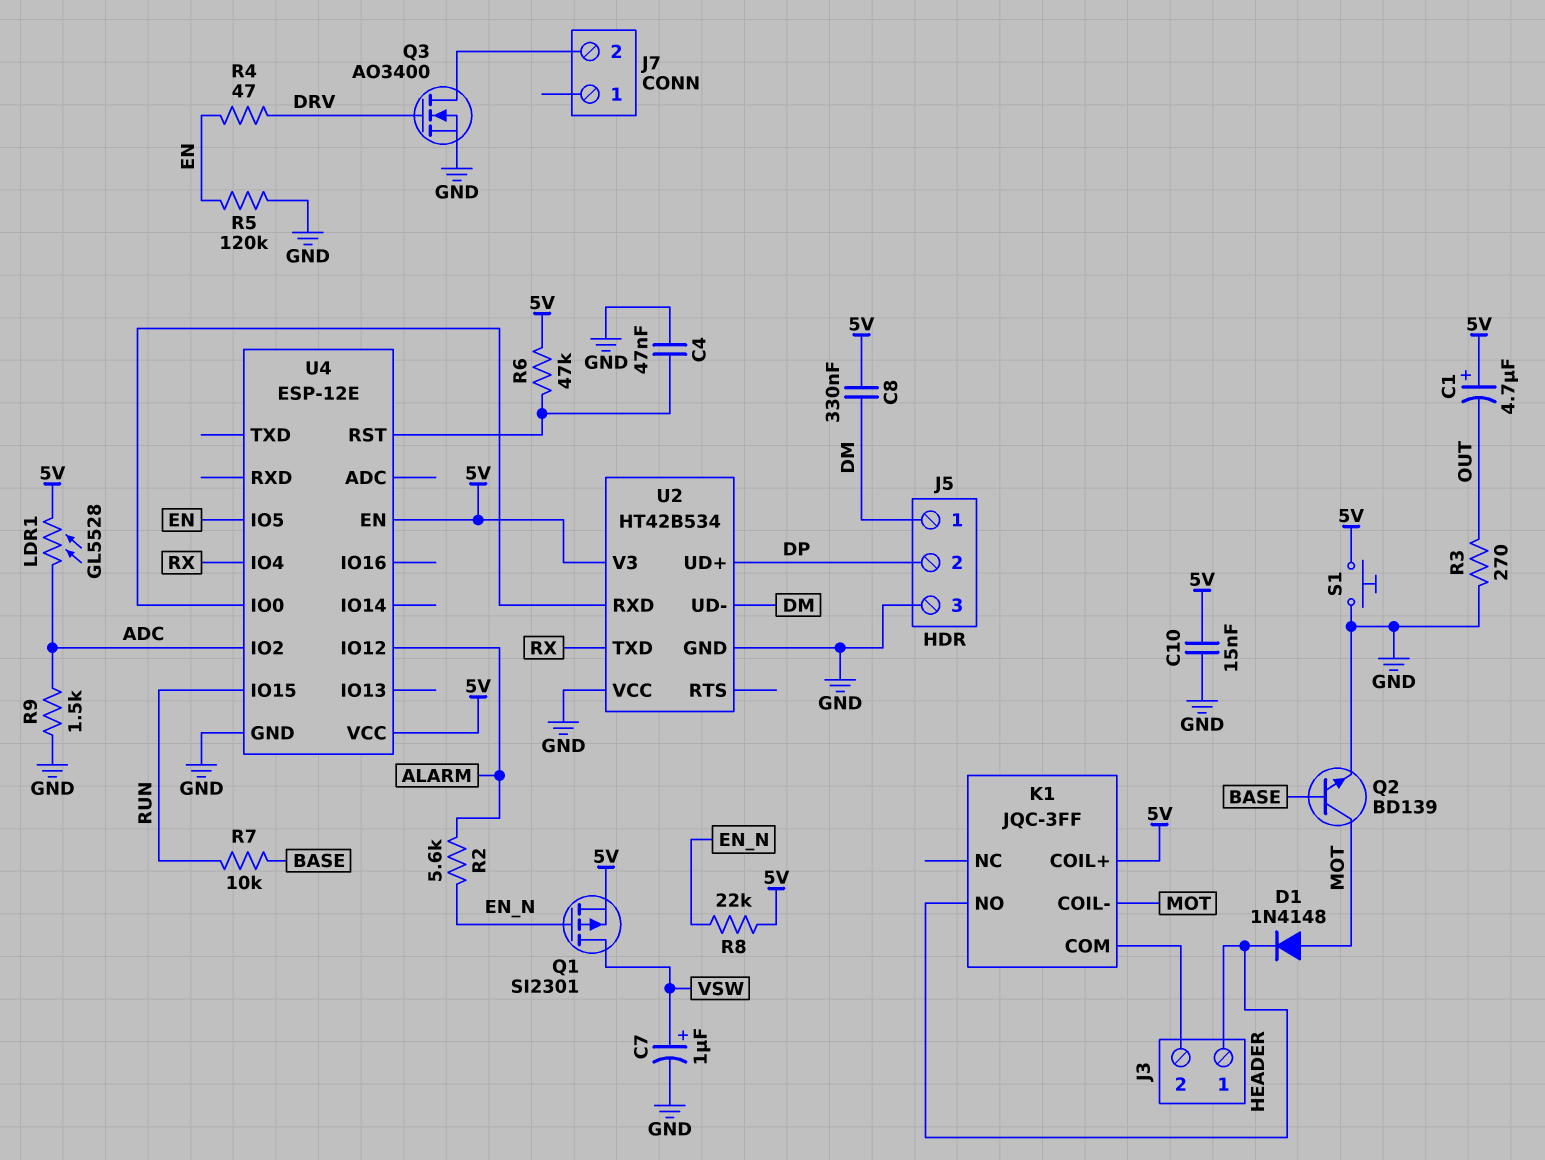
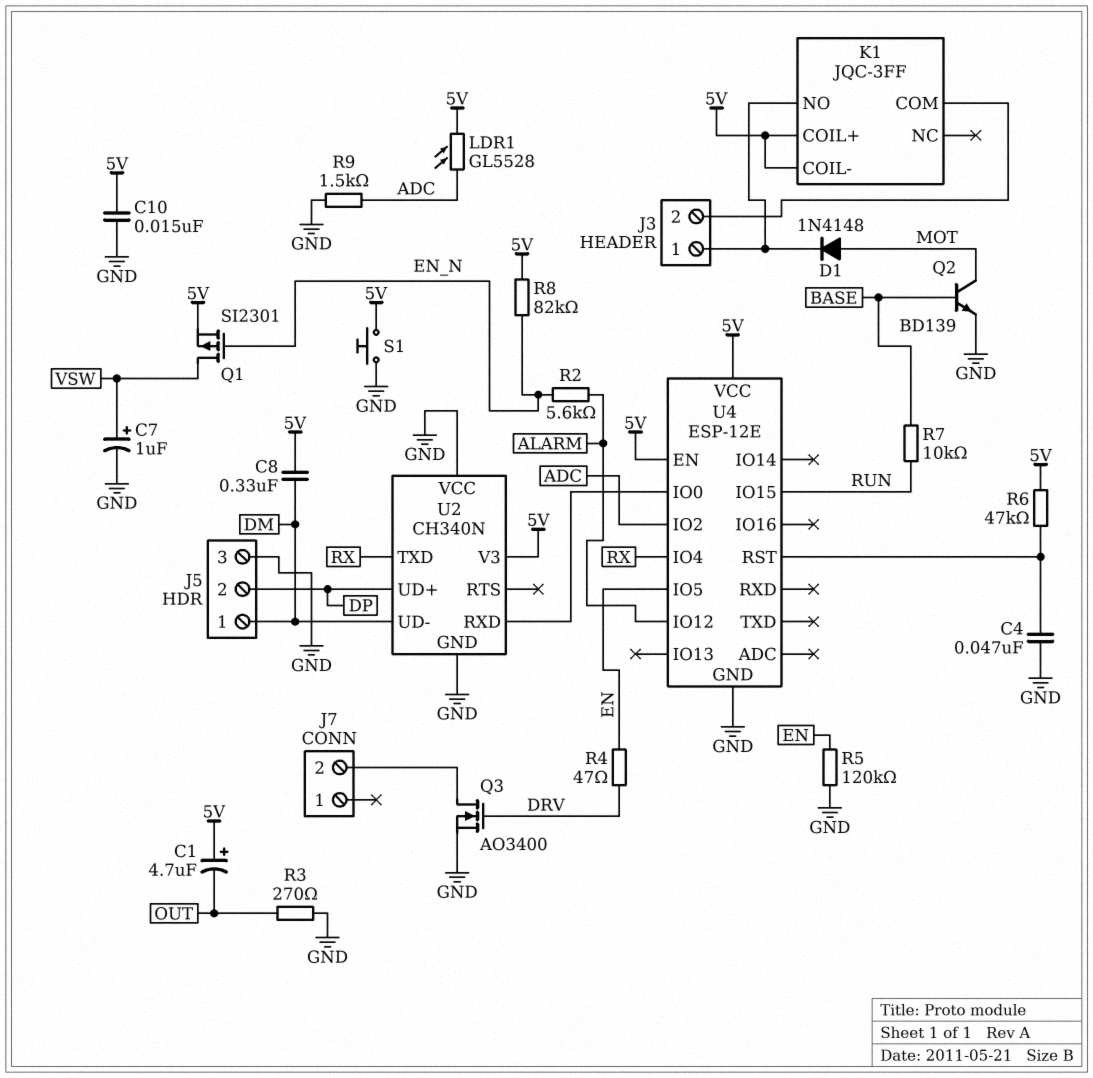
K1 pin COIL-: MOT -> 5V
R8: 22k (5V, EN_N) -> 82k (5V, EN_N)
U2: HT42B534 -> CH340N

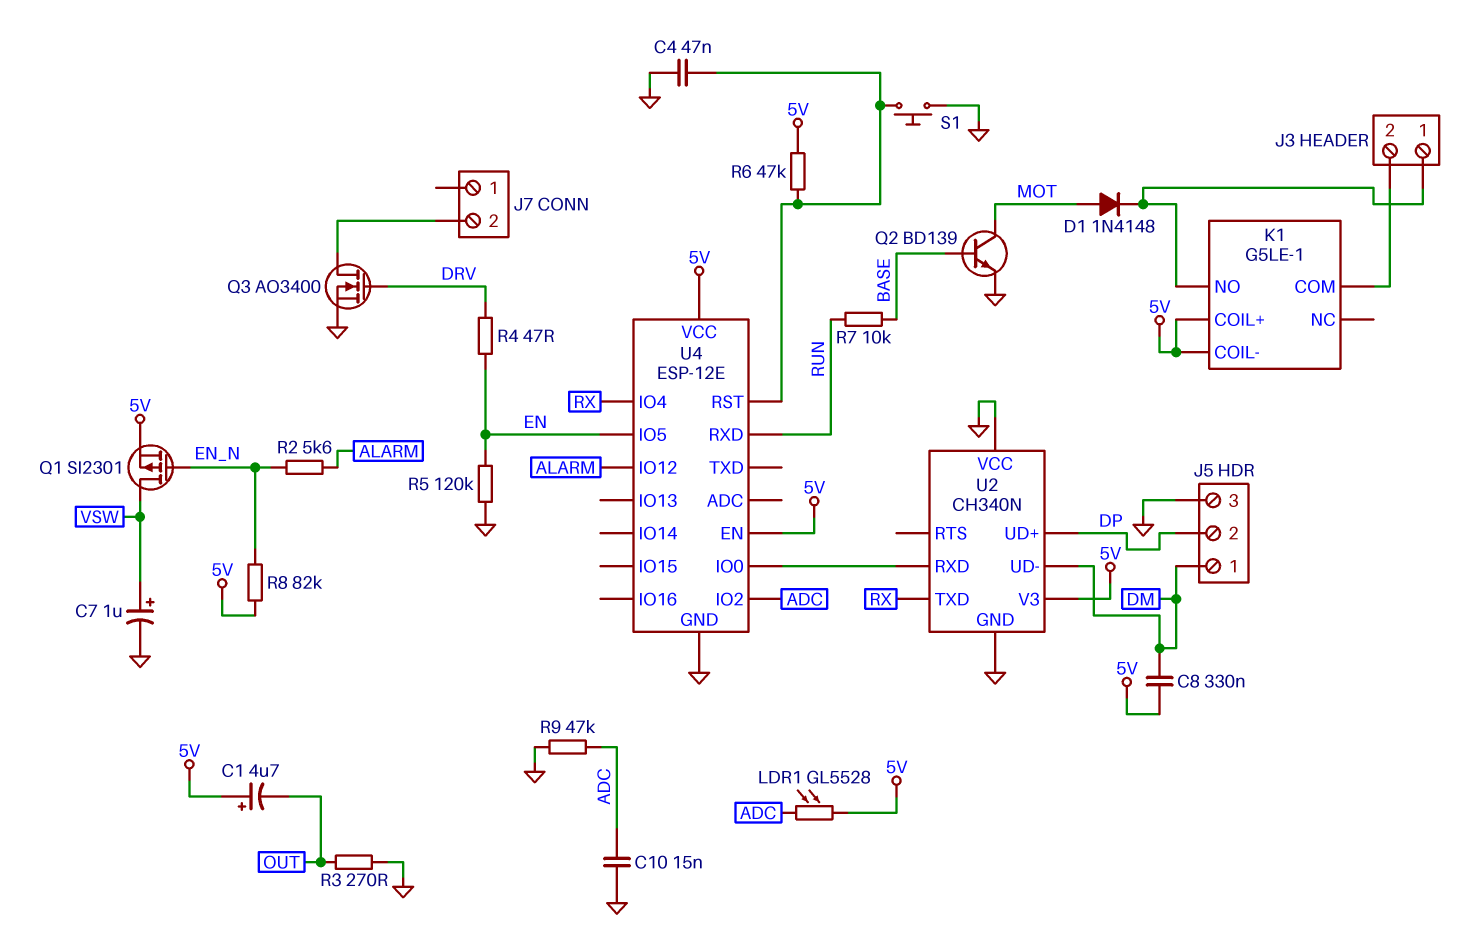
C10: 15nF (5V, GND) -> 15nF (ADC, GND)
K1: JQC-3FF -> G5LE-1
R9: 1.5k (ADC, GND) -> 47k (ADC, GND)
S1: button (5V, GND) -> button (GND, U4/RST)
U4 pin IO15: RUN -> none
U4 pin RXD: none -> RUN

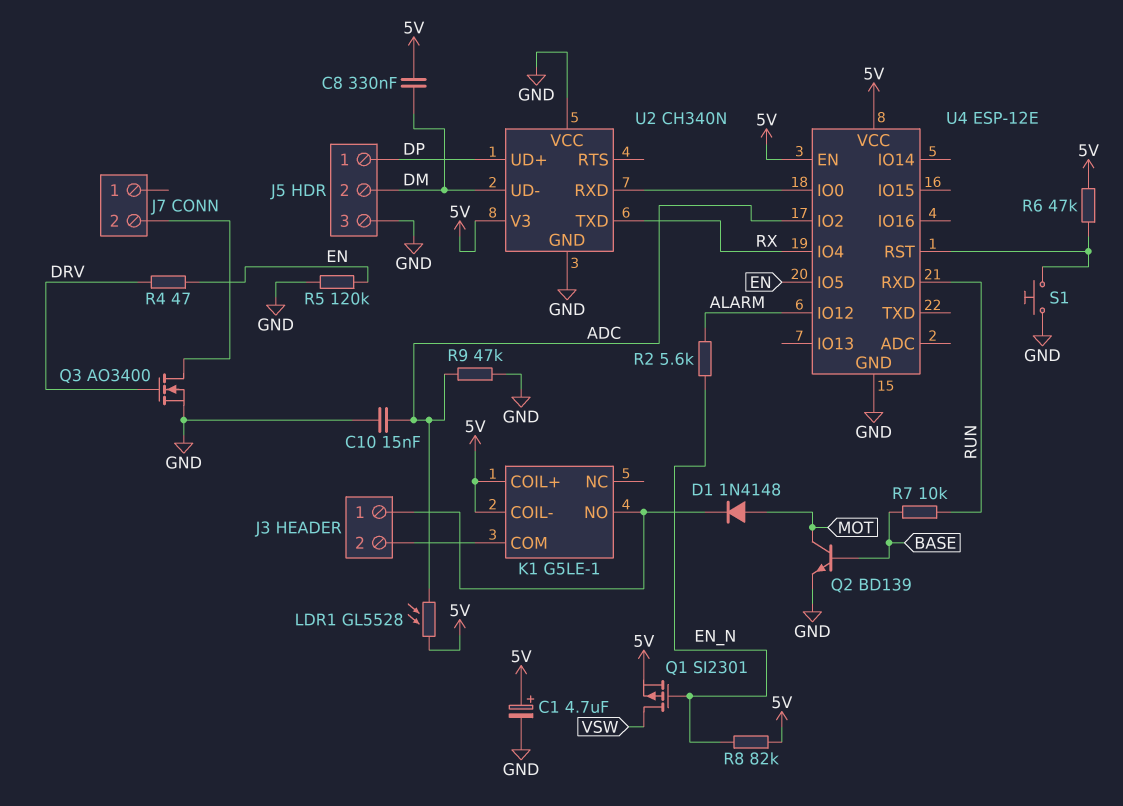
C1: 4.7uF (plus 5V, minus OUT) -> 4.7uF (plus 5V, minus GND)
C4: 47nF (GND, U4/RST) -> none
C7: 1uF (plus VSW, minus GND) -> none
J5 pin 1: DM -> DP
J5 pin 2: DP -> DM
R3: 270 (GND, OUT) -> none

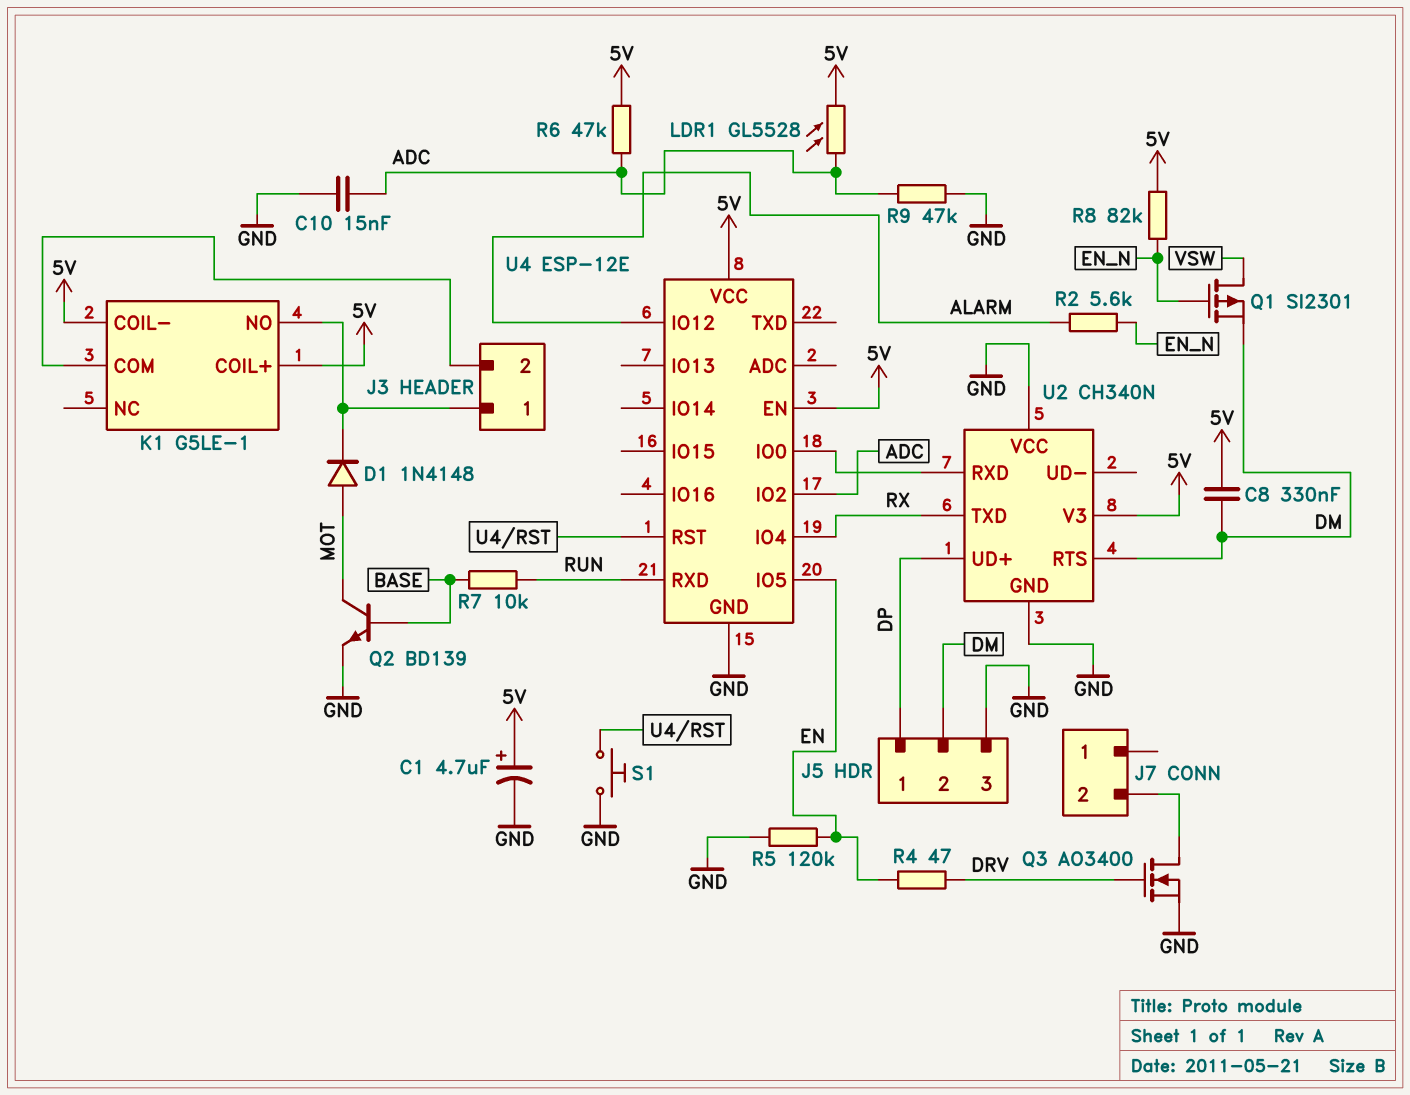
Q1: PMOS SI2301 (G EN_N, D VSW, S 5V) -> PMOS SI2301 (G EN_N, D VSW, S DM)
R6: 47k (5V, U4/RST) -> 47k (5V, ADC)
U2 pin RTS: none -> DM
U2 pin UD-: DM -> none

